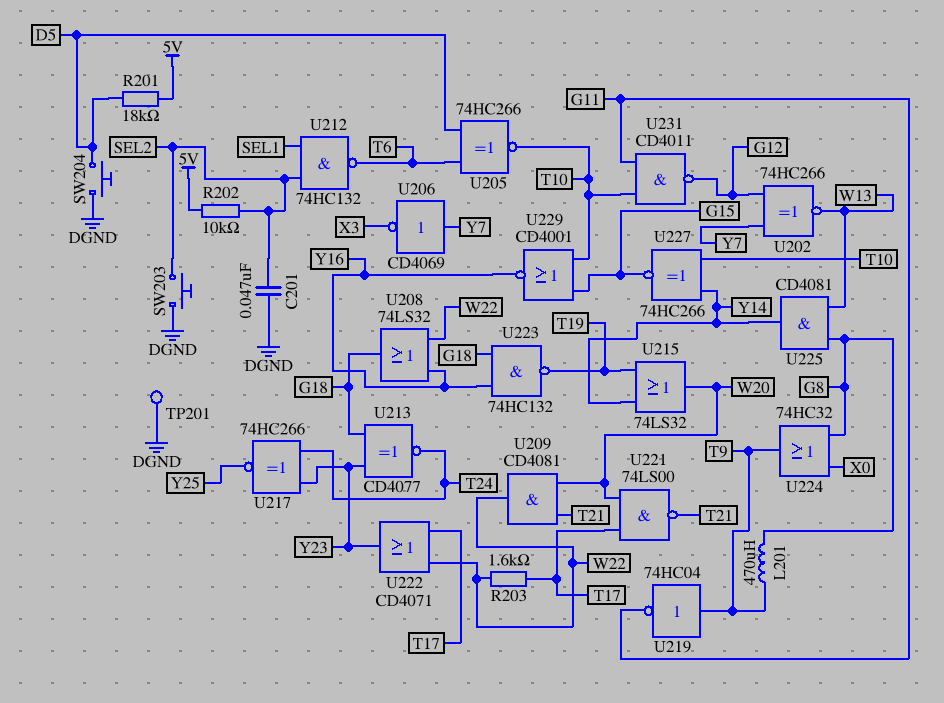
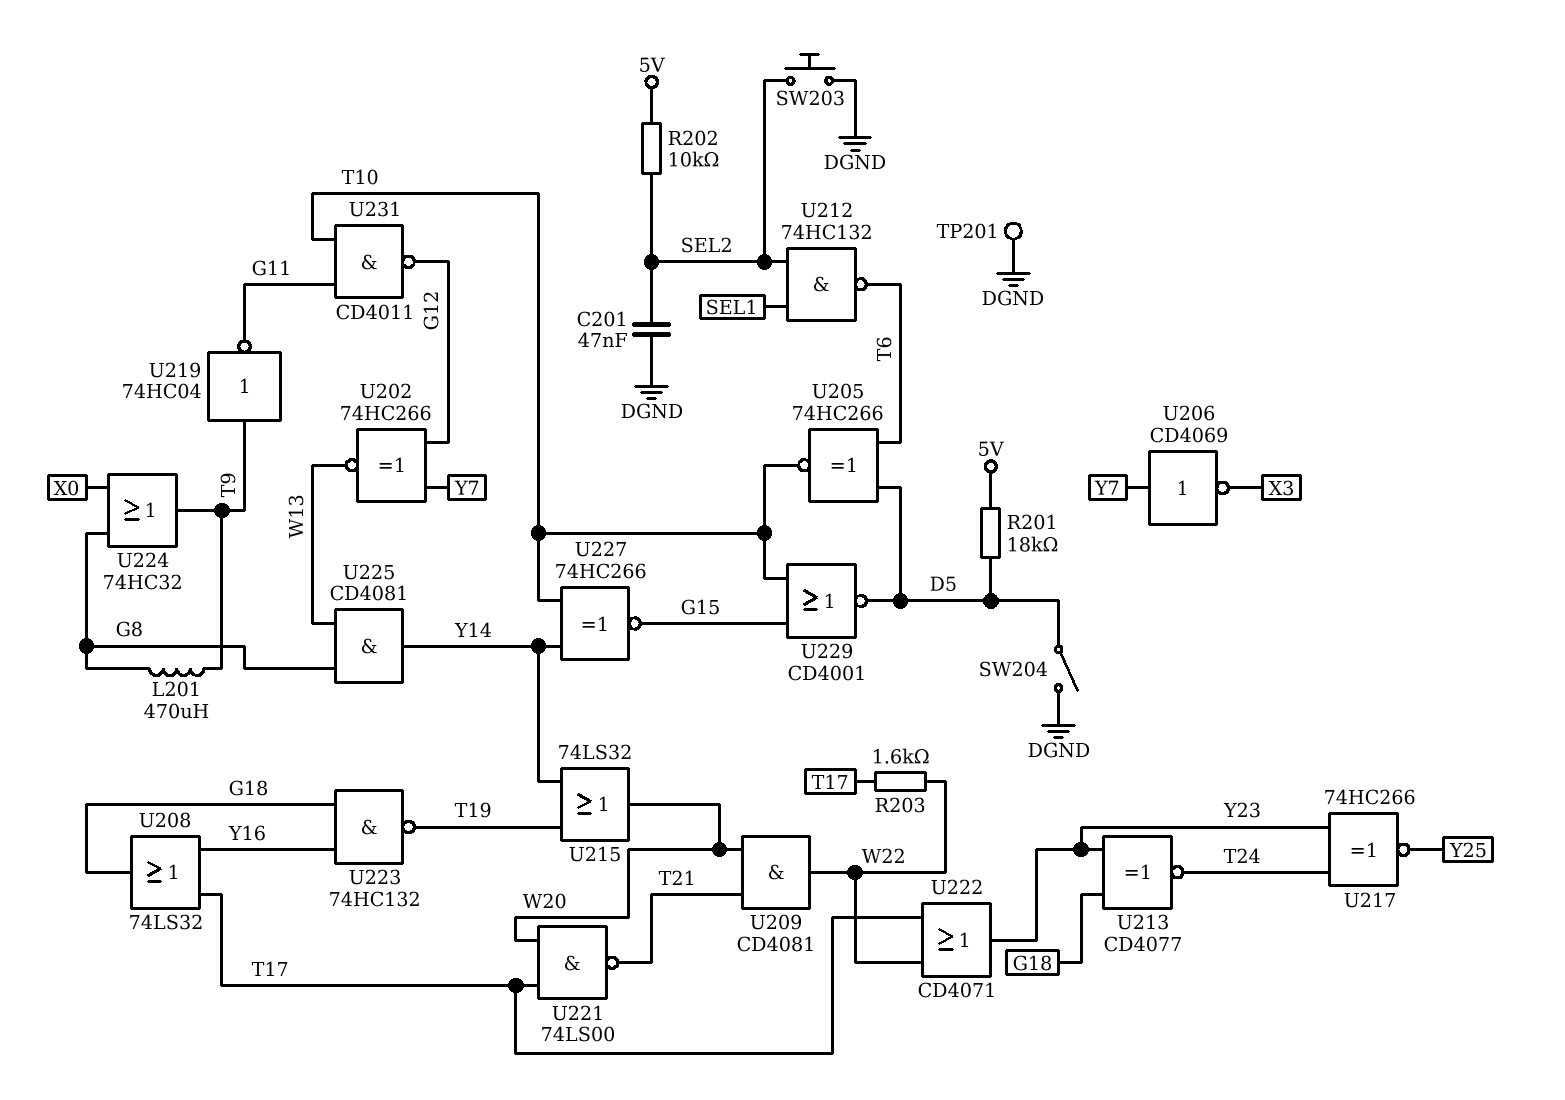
SW204: button (D5, DGND) -> switch (D5, DGND)
U208: OR 74LS32 (in W22, in Y16, out G18) -> OR 74LS32 (in T17, in Y16, out G18)
U229: NOR CD4001 (in G15, in T10, out Y16) -> NOR CD4001 (in G15, in T10, out D5)

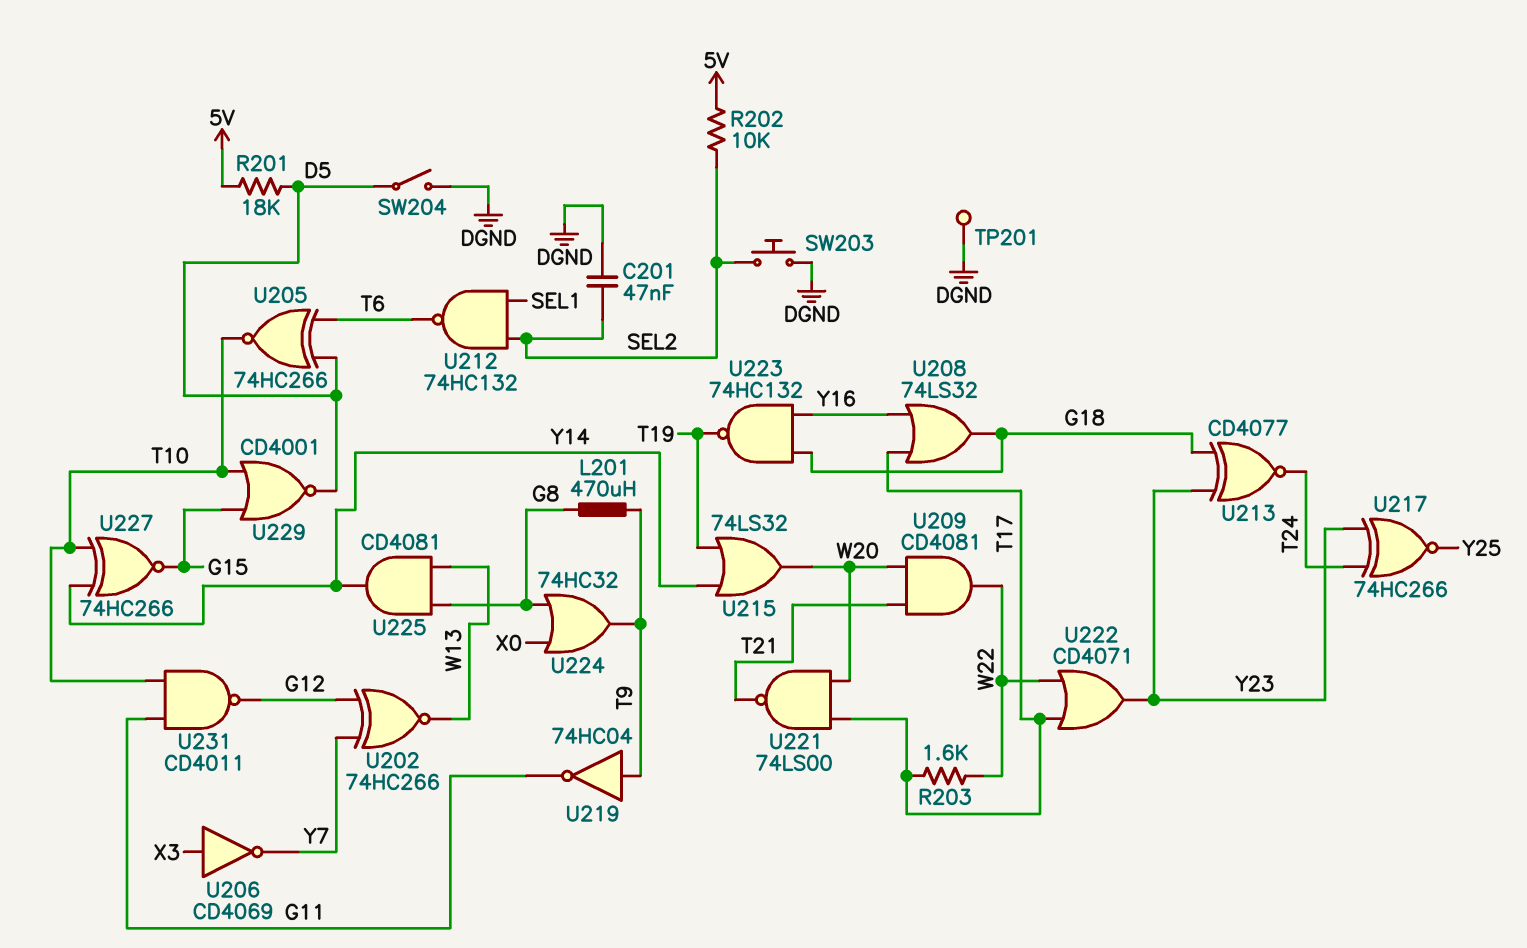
U206: NOT CD4069 (in Y7, out X3) -> NOT CD4069 (in X3, out Y7)

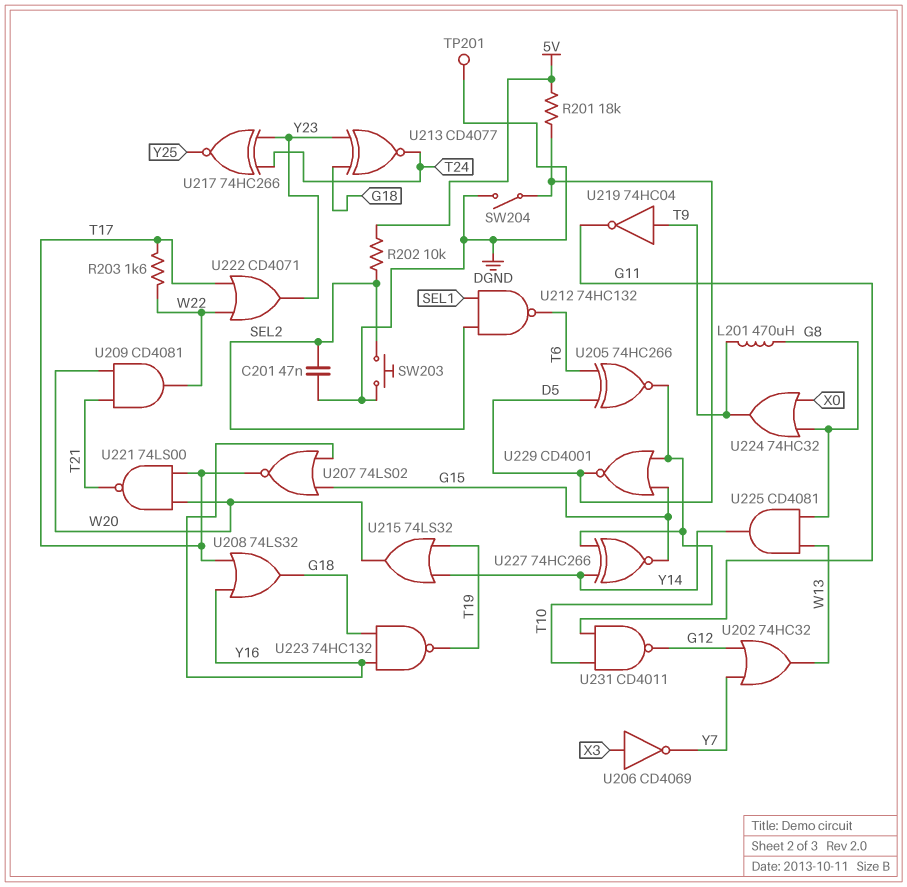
U202: XNOR 74HC266 (in G12, in Y7, out W13) -> OR 74HC32 (in G12, in Y7, out W13)
U207: none -> NOR 74LS02 (in G15, in Y16, out T17)

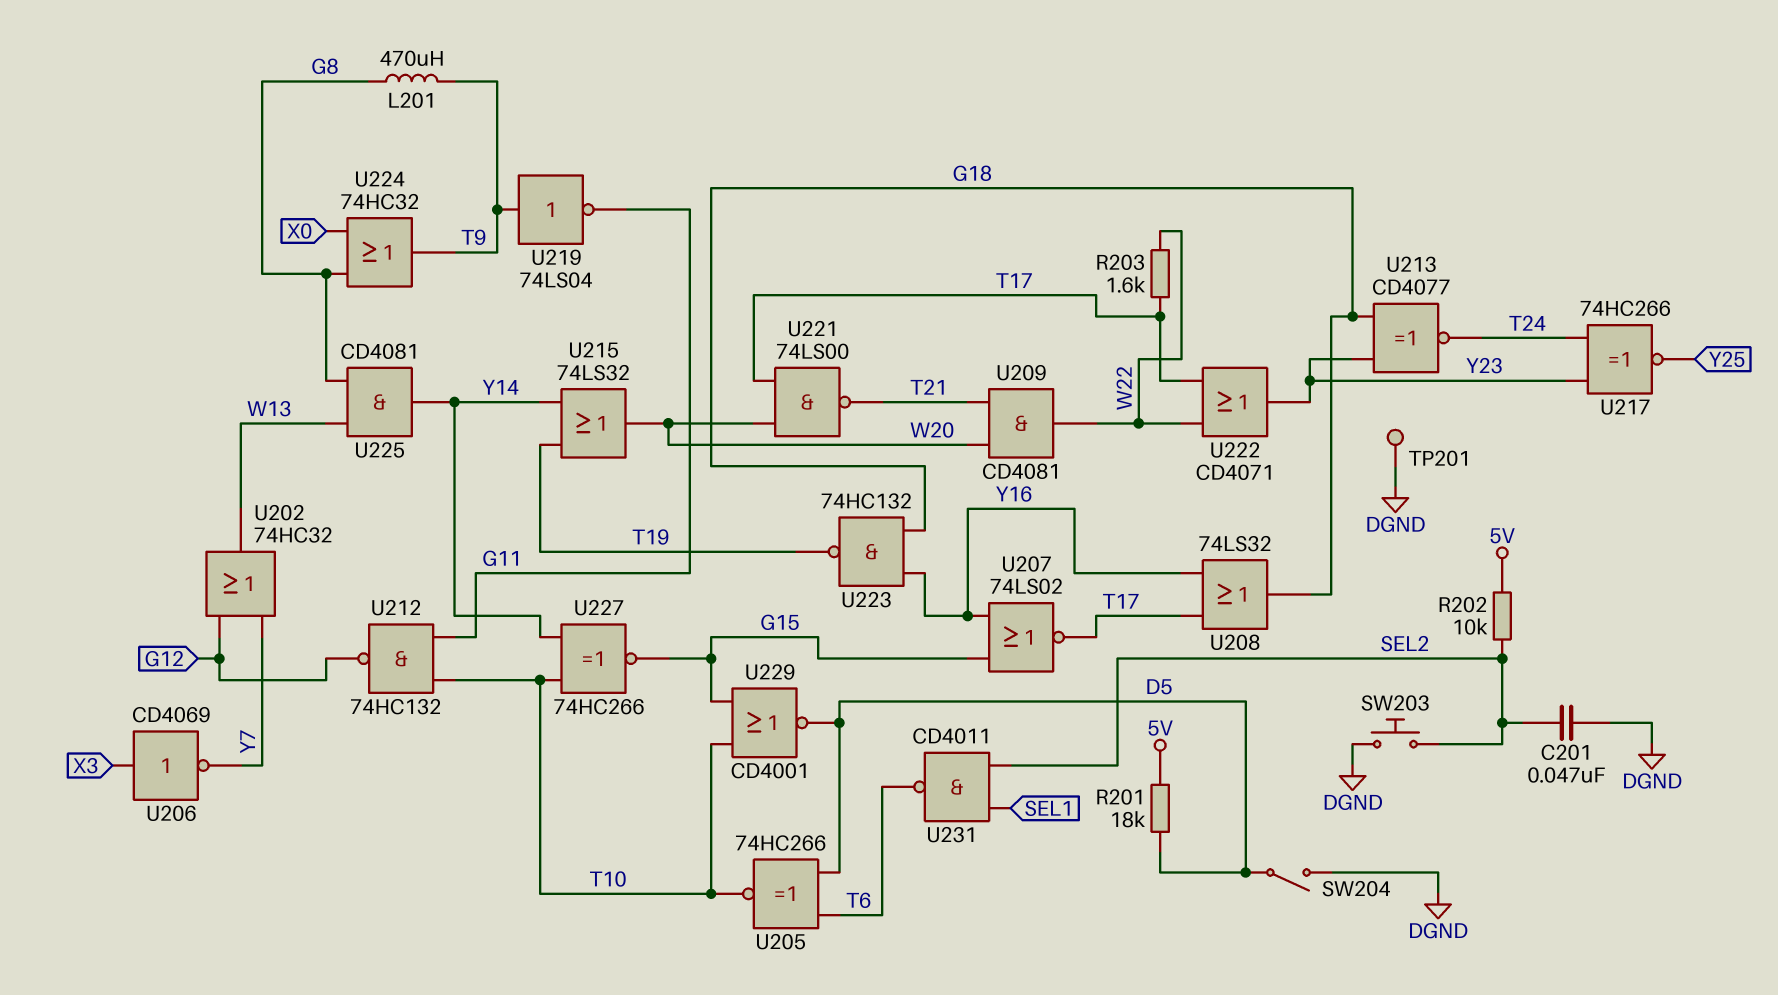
U212: NAND 74HC132 (in SEL1, in SEL2, out T6) -> NAND 74HC132 (in G11, in T10, out G12)
U219: NOT 74HC04 (in T9, out G11) -> NOT 74LS04 (in T9, out G11)
U231: NAND CD4011 (in G11, in T10, out G12) -> NAND CD4011 (in SEL1, in SEL2, out T6)

